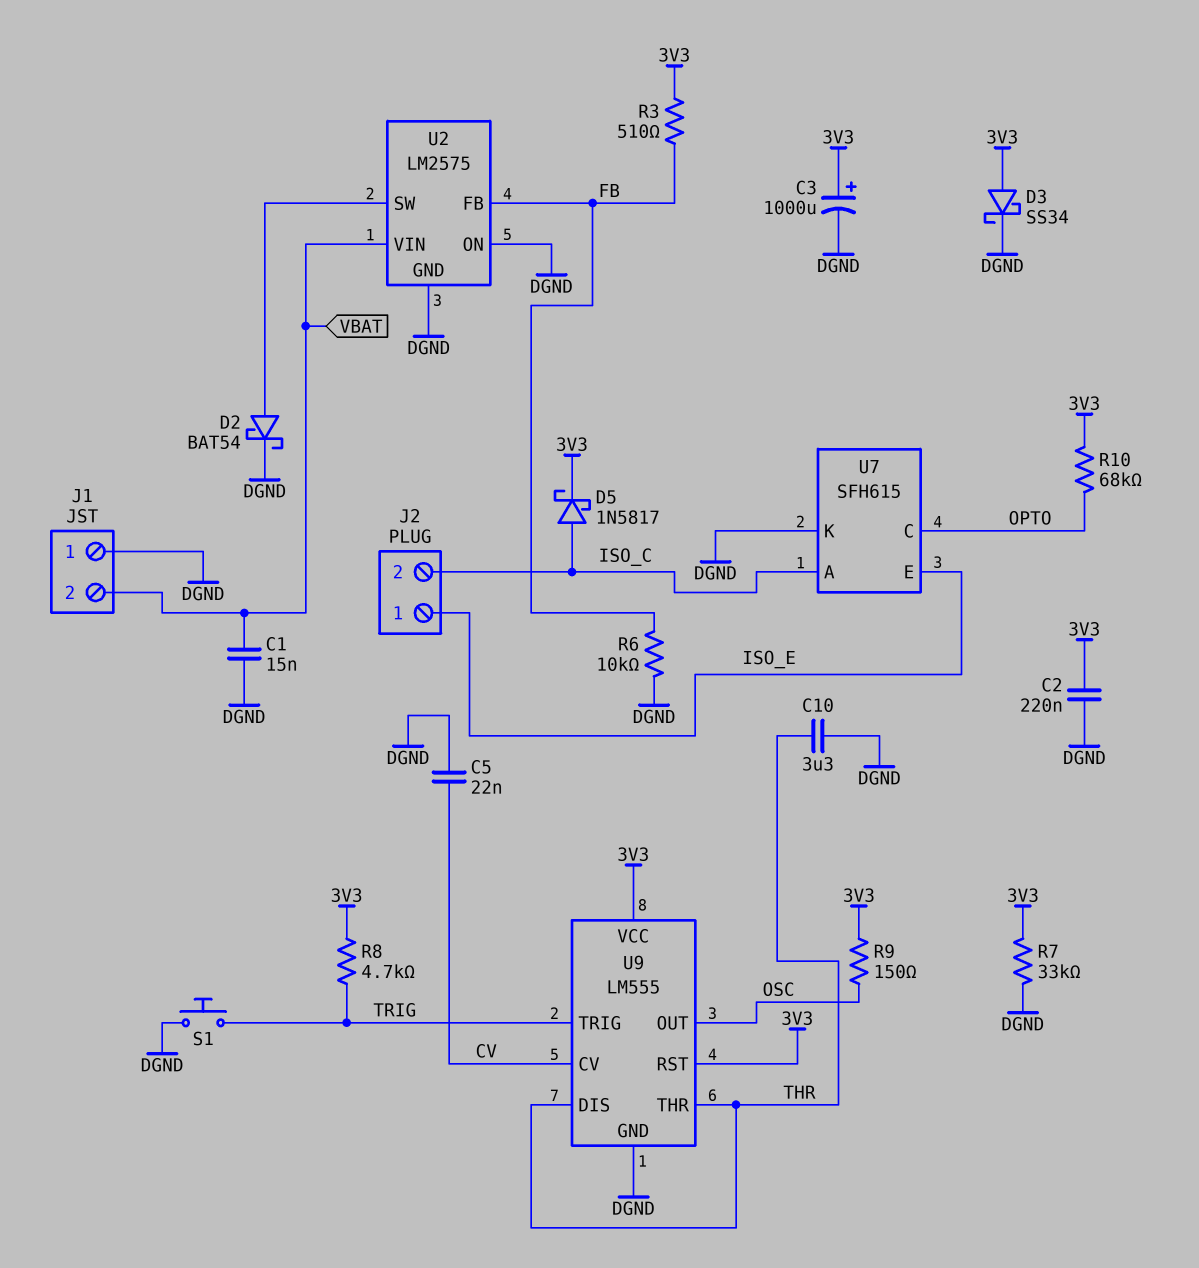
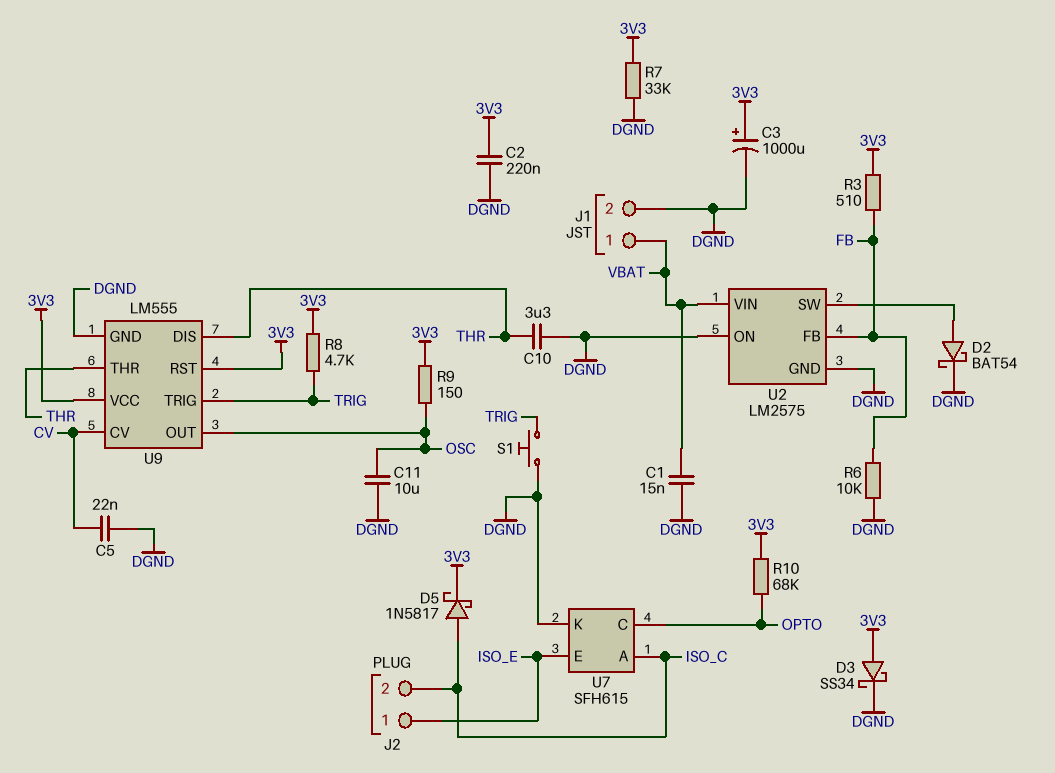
C11: none -> 10uF (DGND, OSC)
J1 pin 1: DGND -> VBAT
J1 pin 2: VBAT -> DGND

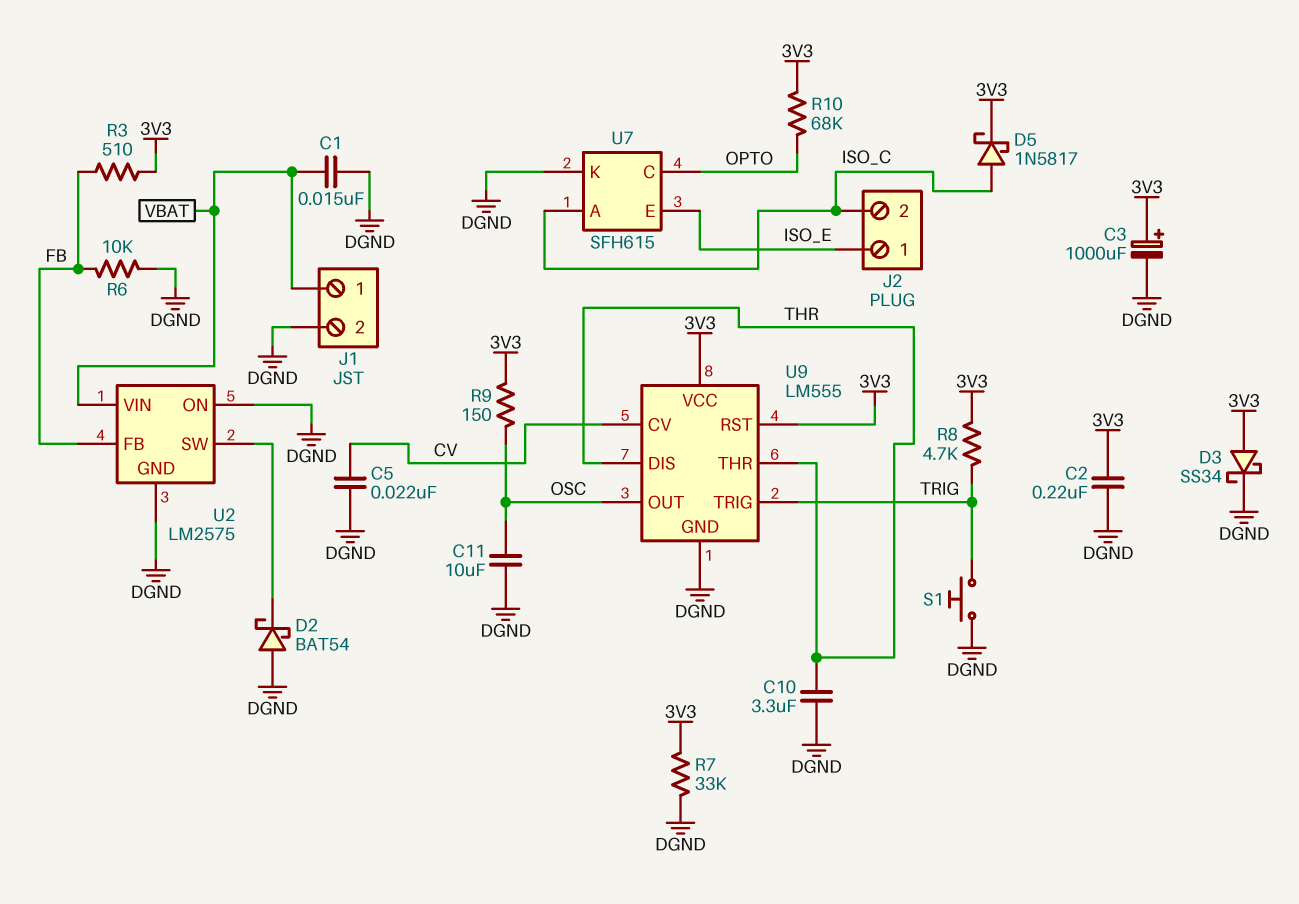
D2: schottky BAT54 (A U2/SW, K DGND) -> schottky BAT54 (A DGND, K U2/SW)

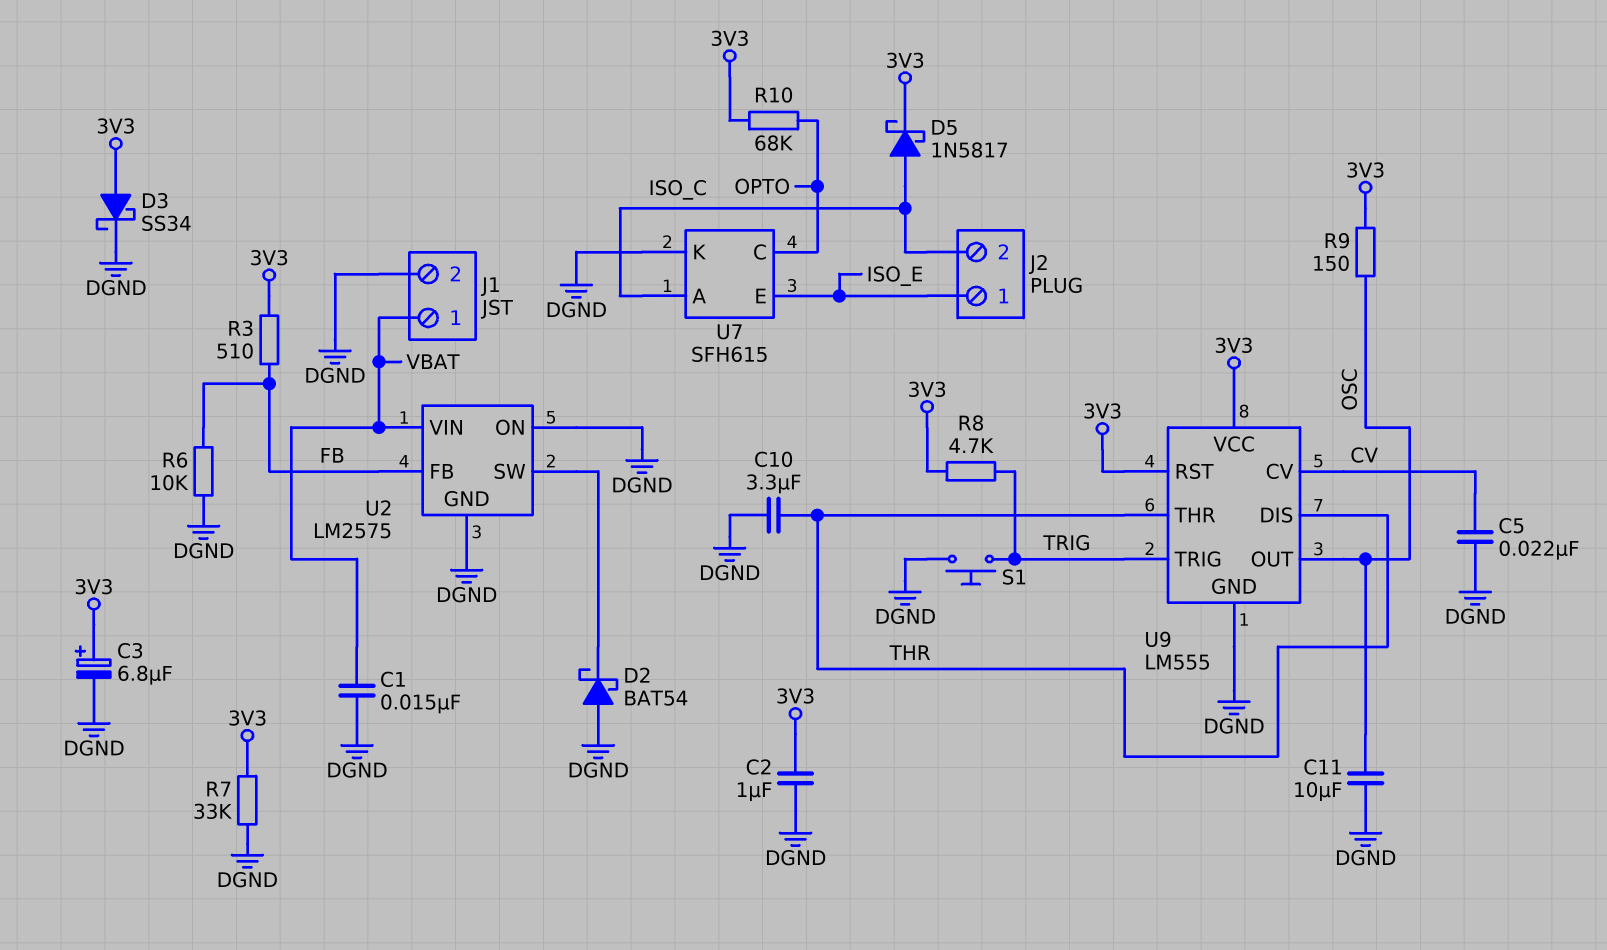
C2: 220nF (3V3, DGND) -> 1uF (3V3, DGND)
C3: 1000uF (plus 3V3, minus DGND) -> 6.8uF (plus 3V3, minus DGND)

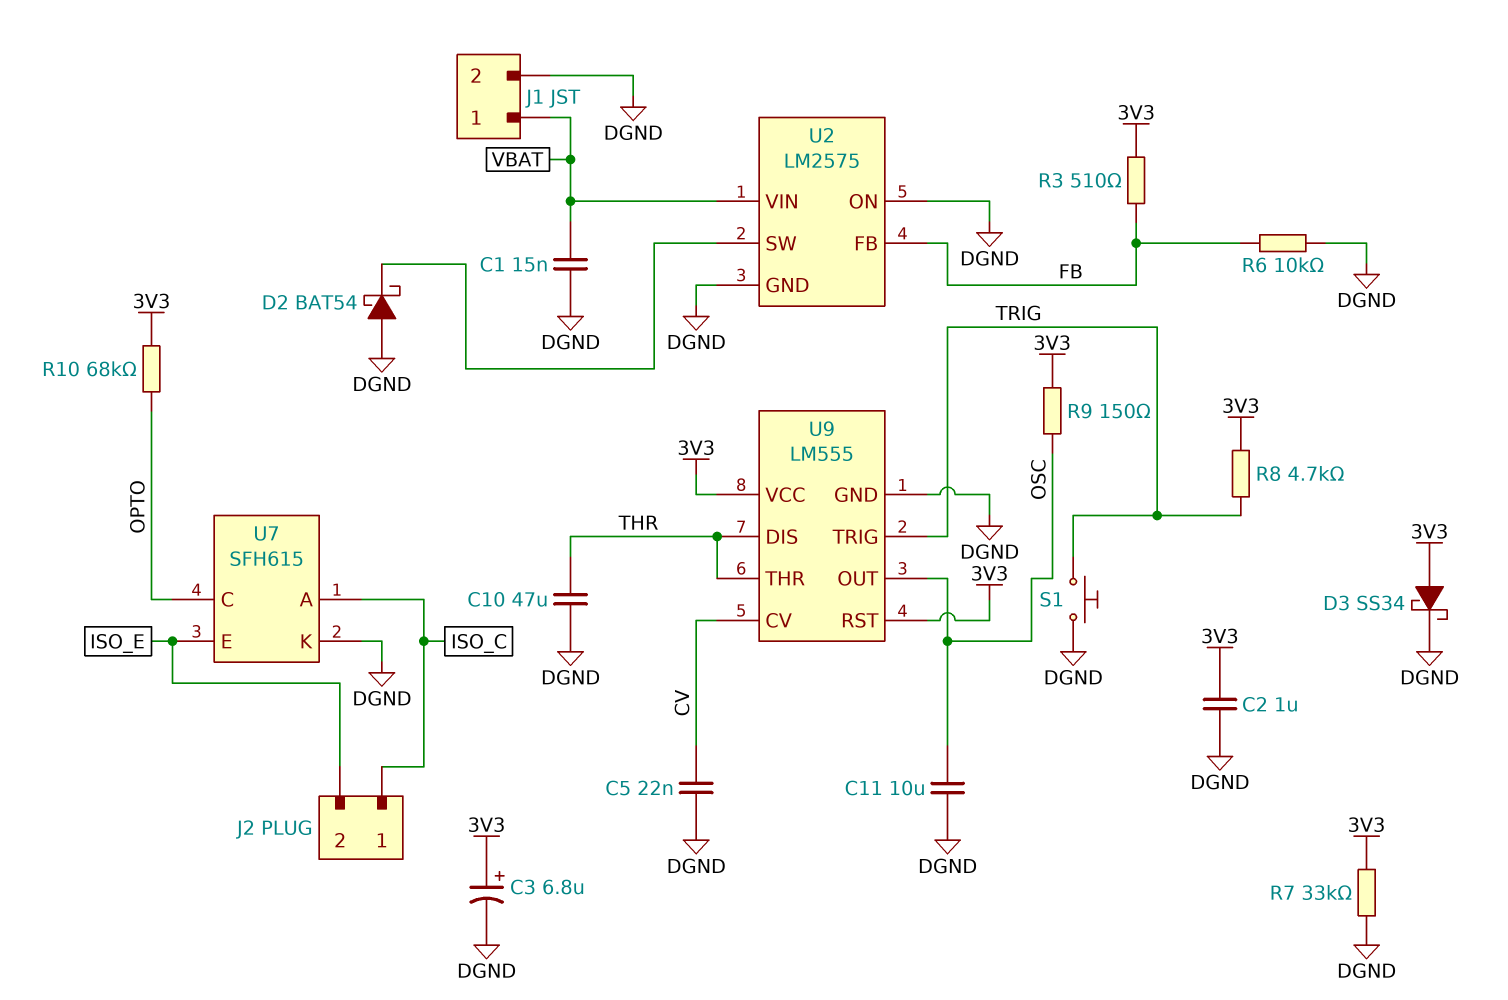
C10: 3.3uF (DGND, THR) -> 47uF (DGND, THR)
D5: schottky 1N5817 (A ISO_C, K 3V3) -> none
J2 pin 1: ISO_E -> ISO_C
J2 pin 2: ISO_C -> ISO_E

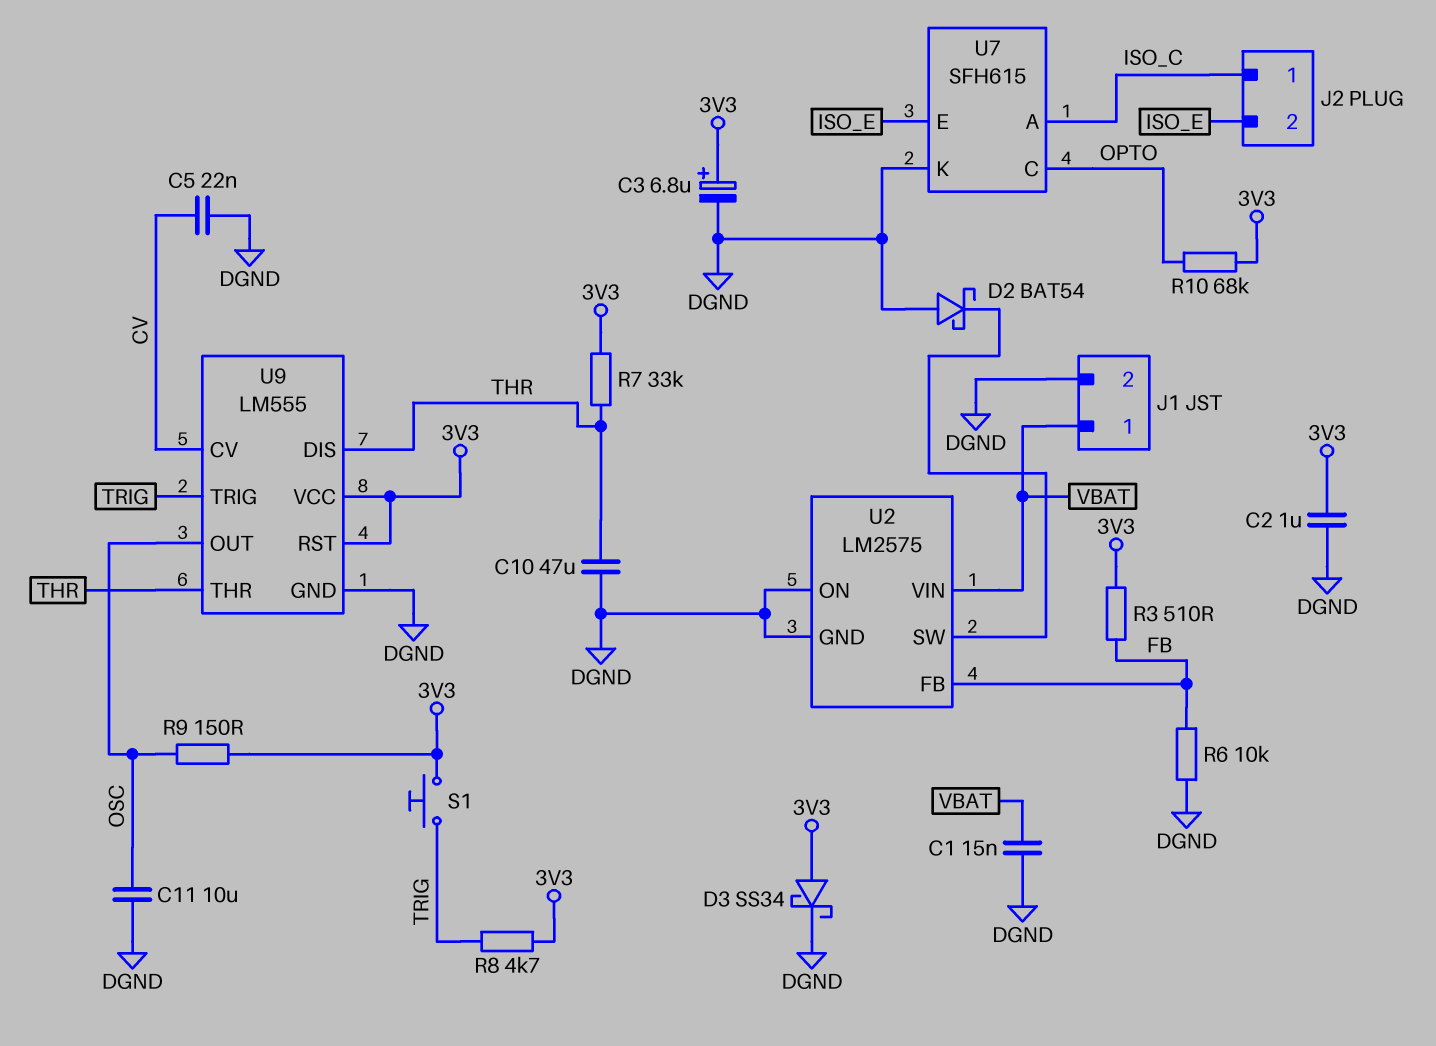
R7: 33k (3V3, DGND) -> 33k (3V3, THR)
S1: button (DGND, TRIG) -> button (3V3, TRIG)

